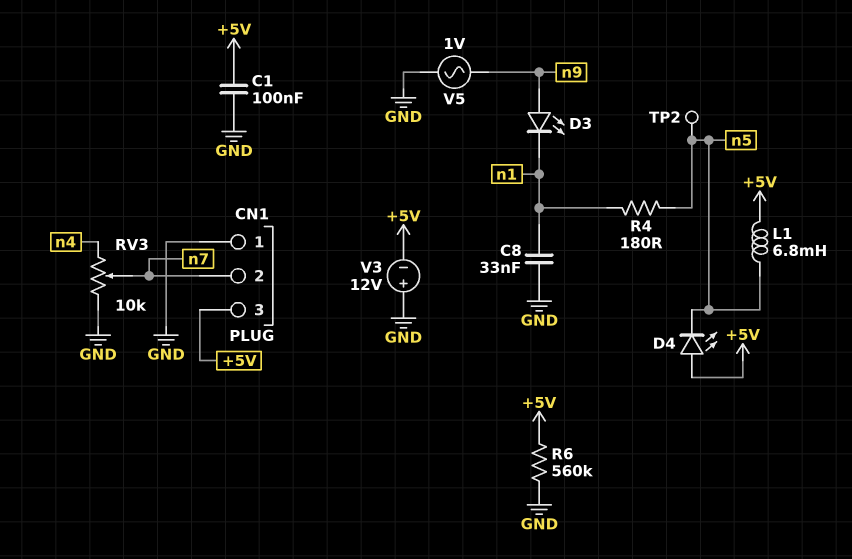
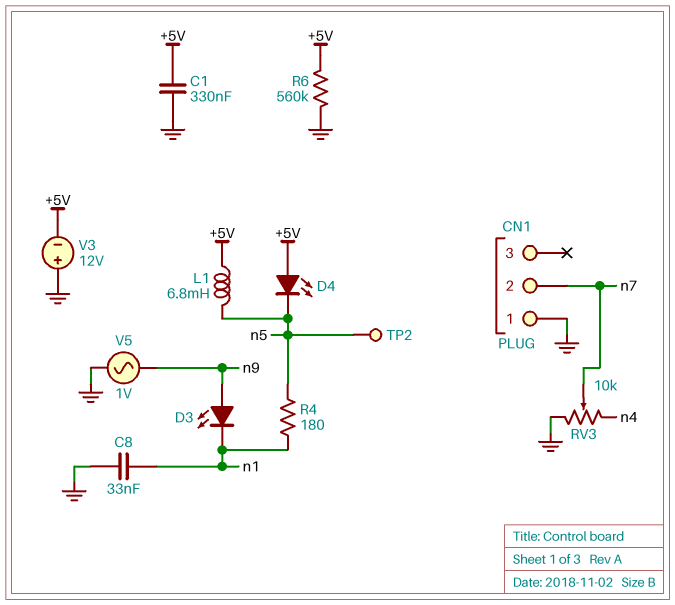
C1: 100nF (+5V, GND) -> 330nF (+5V, GND)
CN1 pin 3: +5V -> none

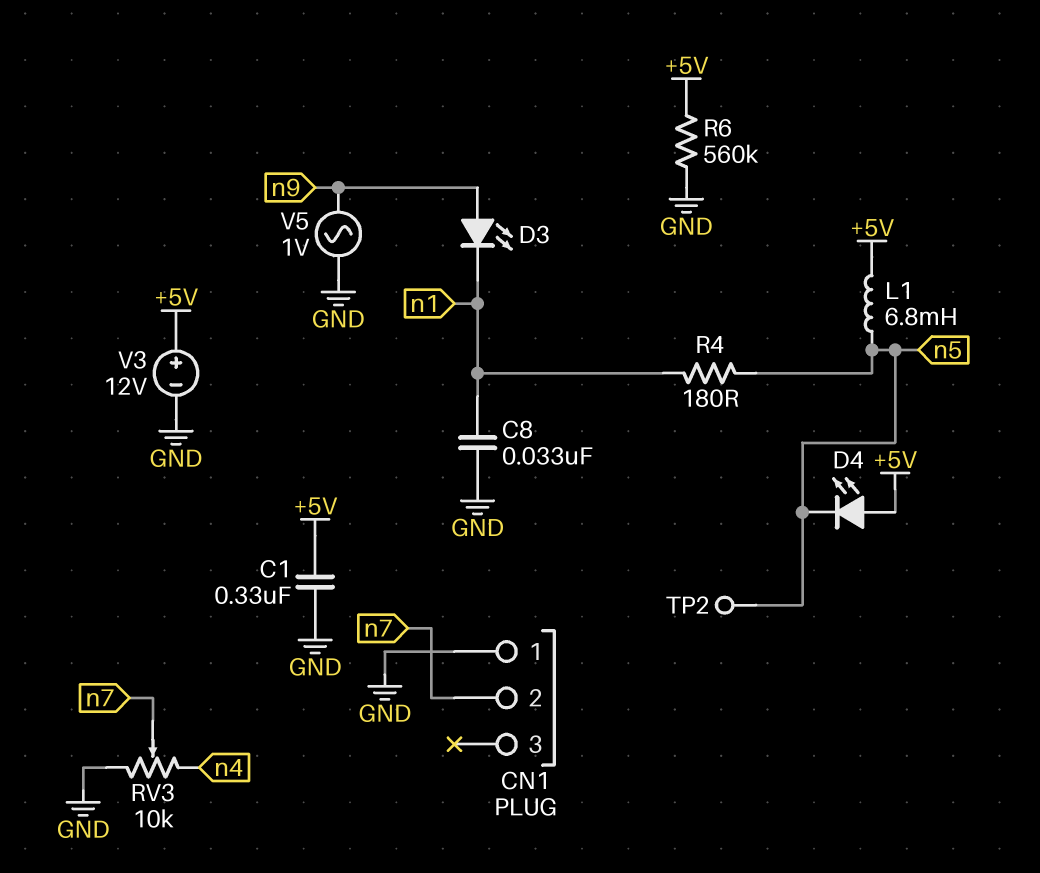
V3: 12V (plus GND, minus +5V) -> 12V (plus +5V, minus GND)

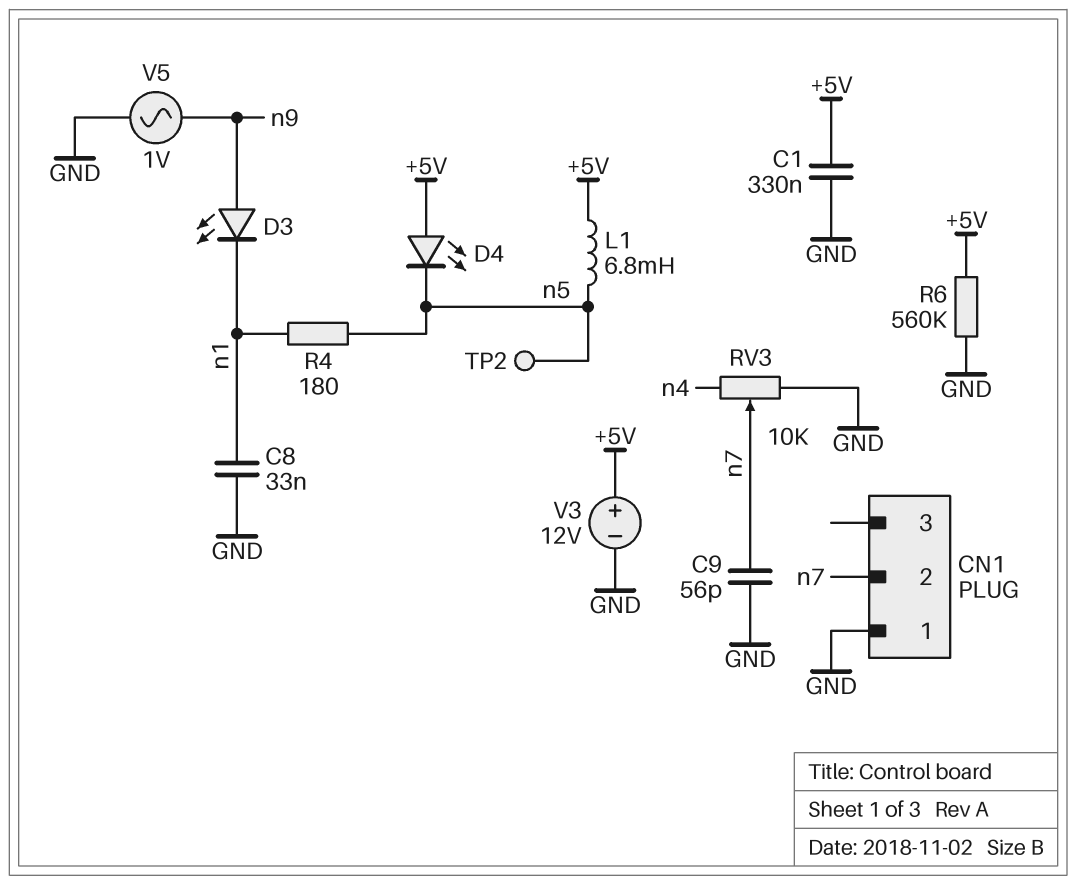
C9: none -> 56pF (GND, n7)

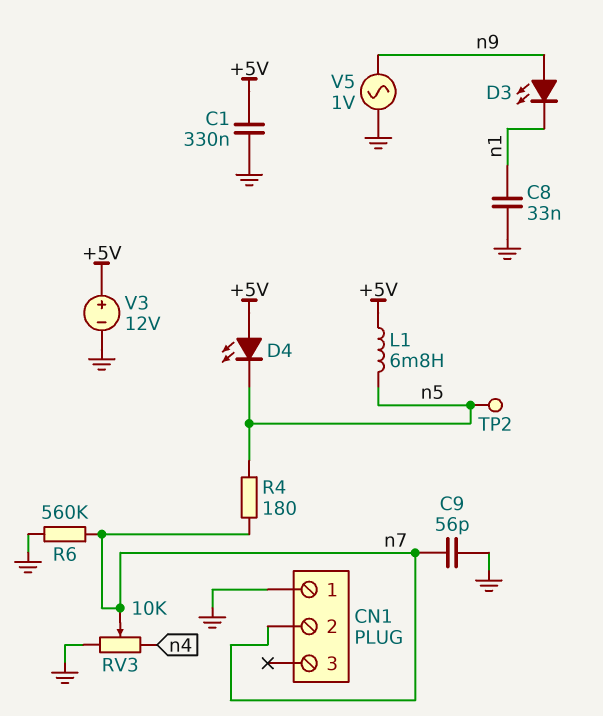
R4: 180 (n1, n5) -> 180 (n5, n7)
R6: 560k (+5V, GND) -> 560k (GND, n7)

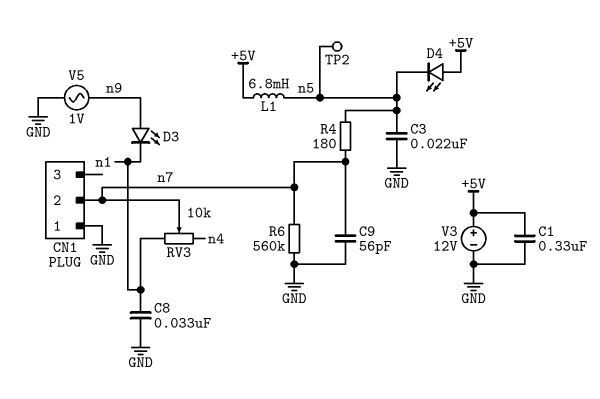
C3: none -> 22nF (GND, n5)
RV3: 10k (GND, n4, wiper n7) -> 10k (n1, n4, wiper n7)

